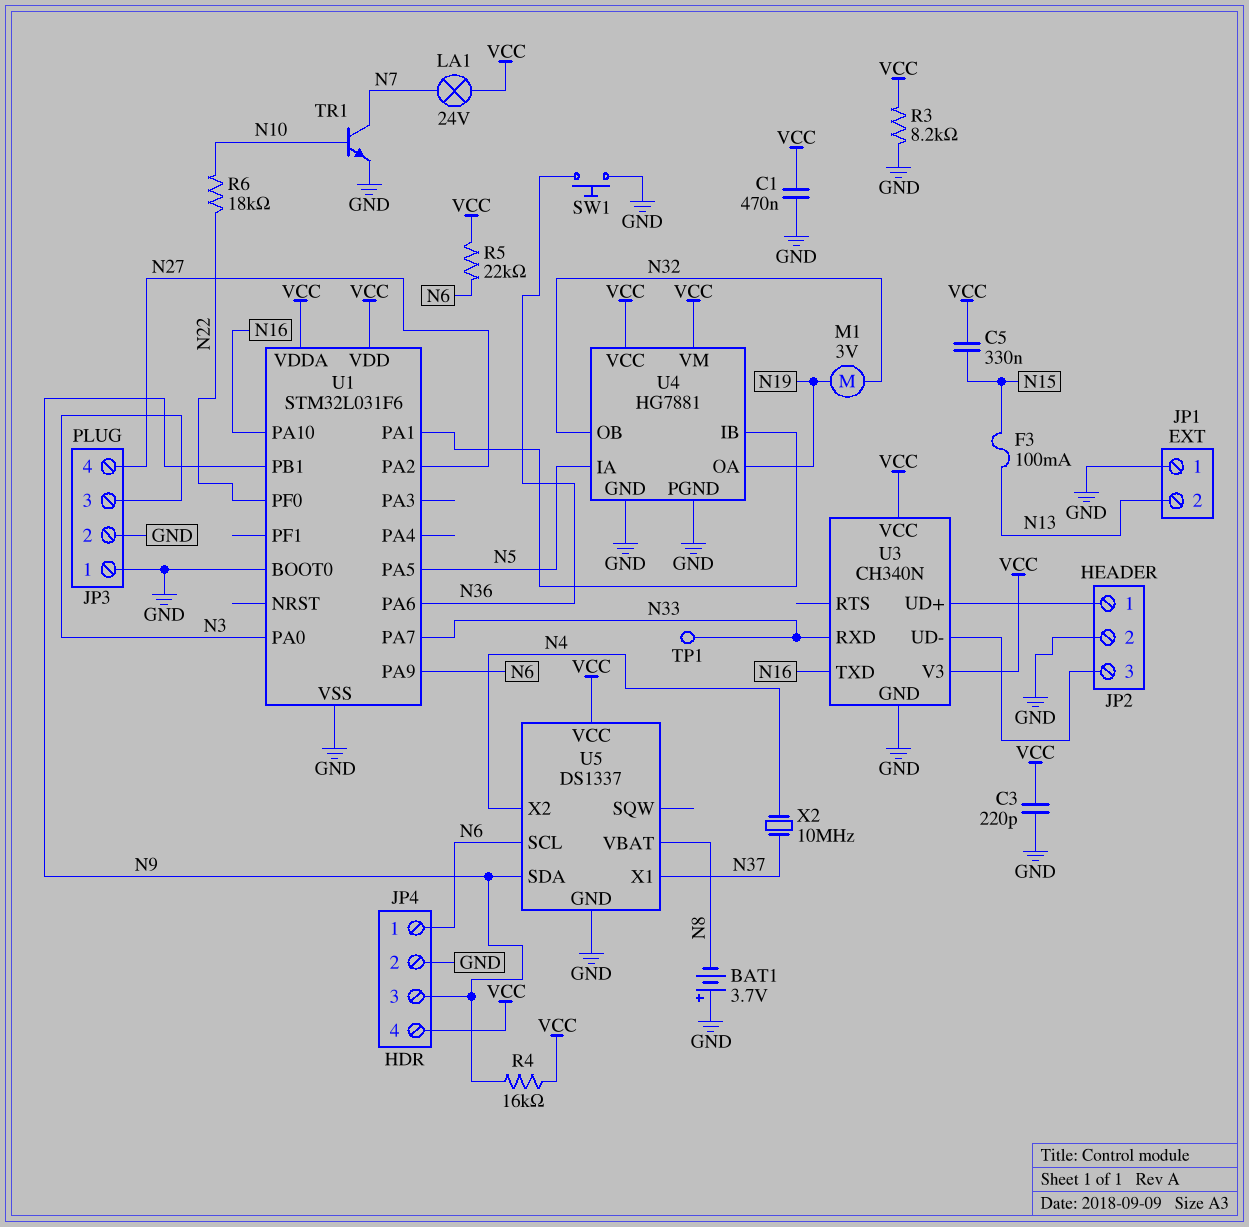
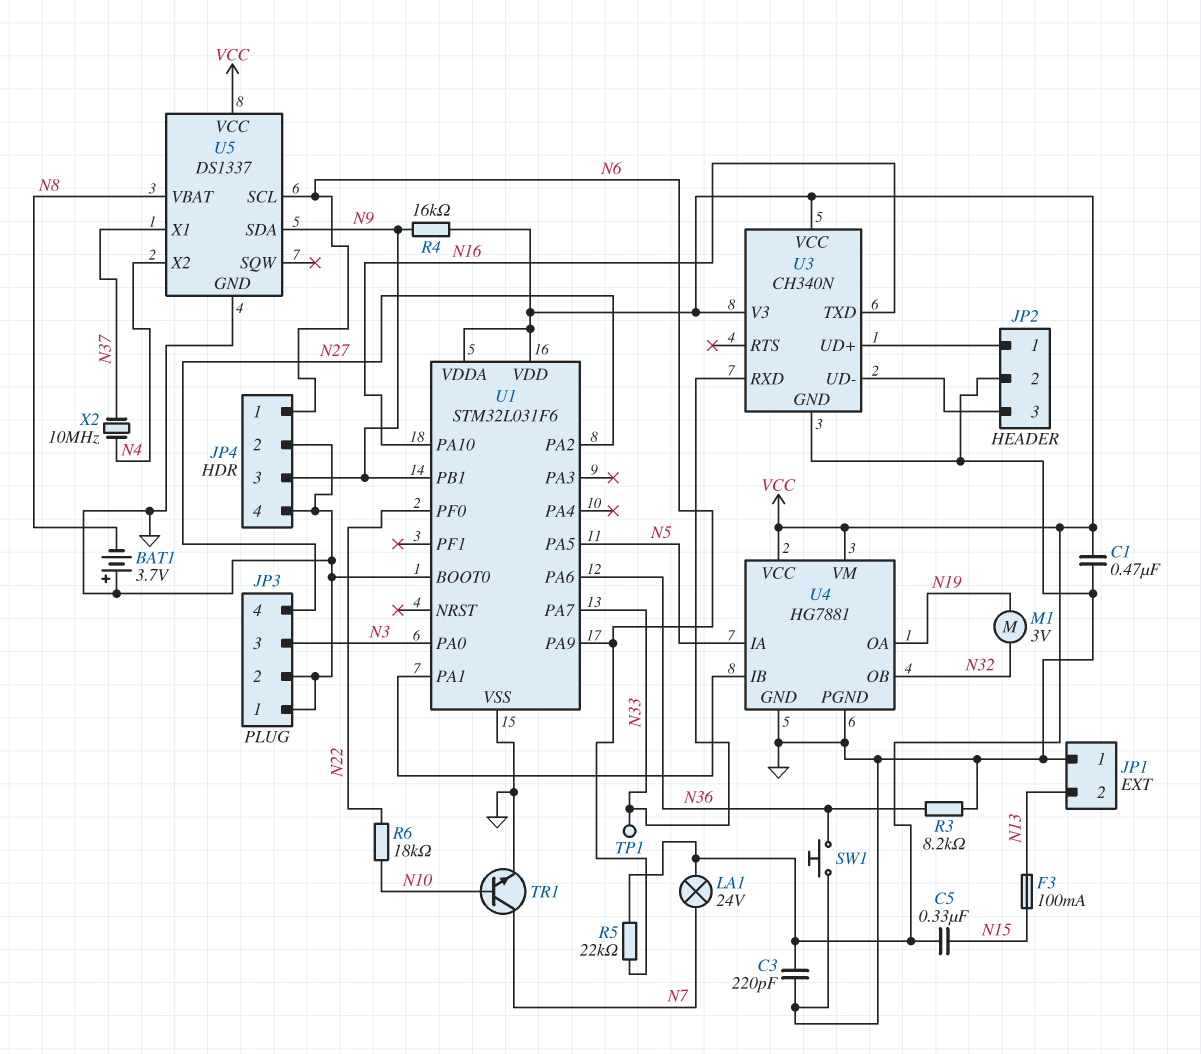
JP4 pin 4: VCC -> GND
R3: 8.2k (GND, VCC) -> 8.2k (GND, N36)

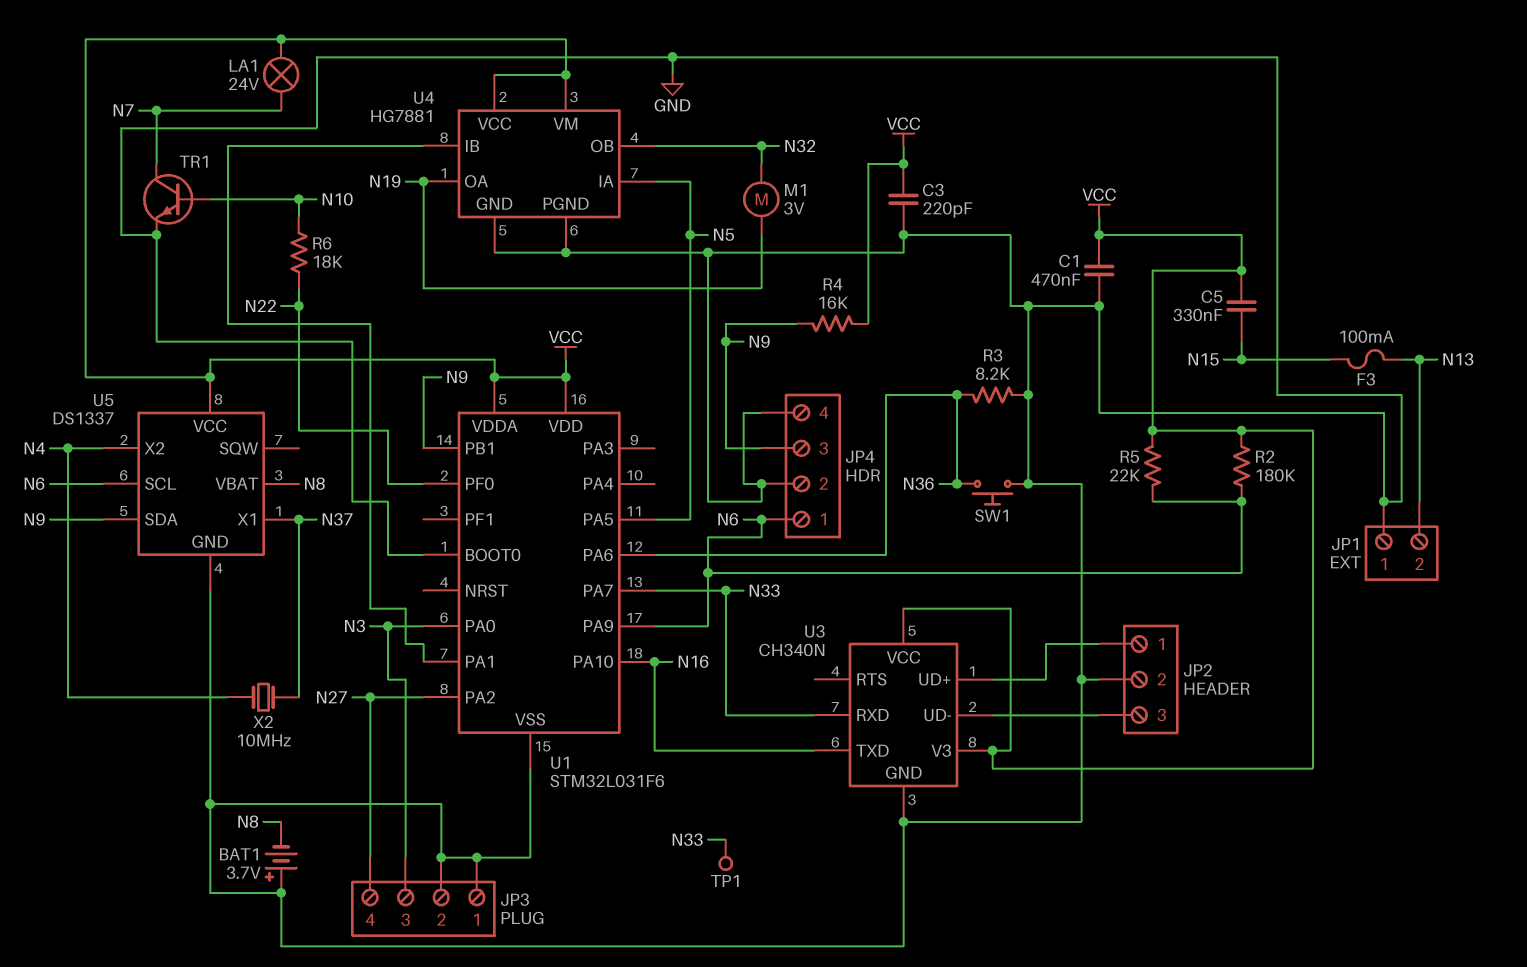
R2: none -> 180k (N6, VCC)

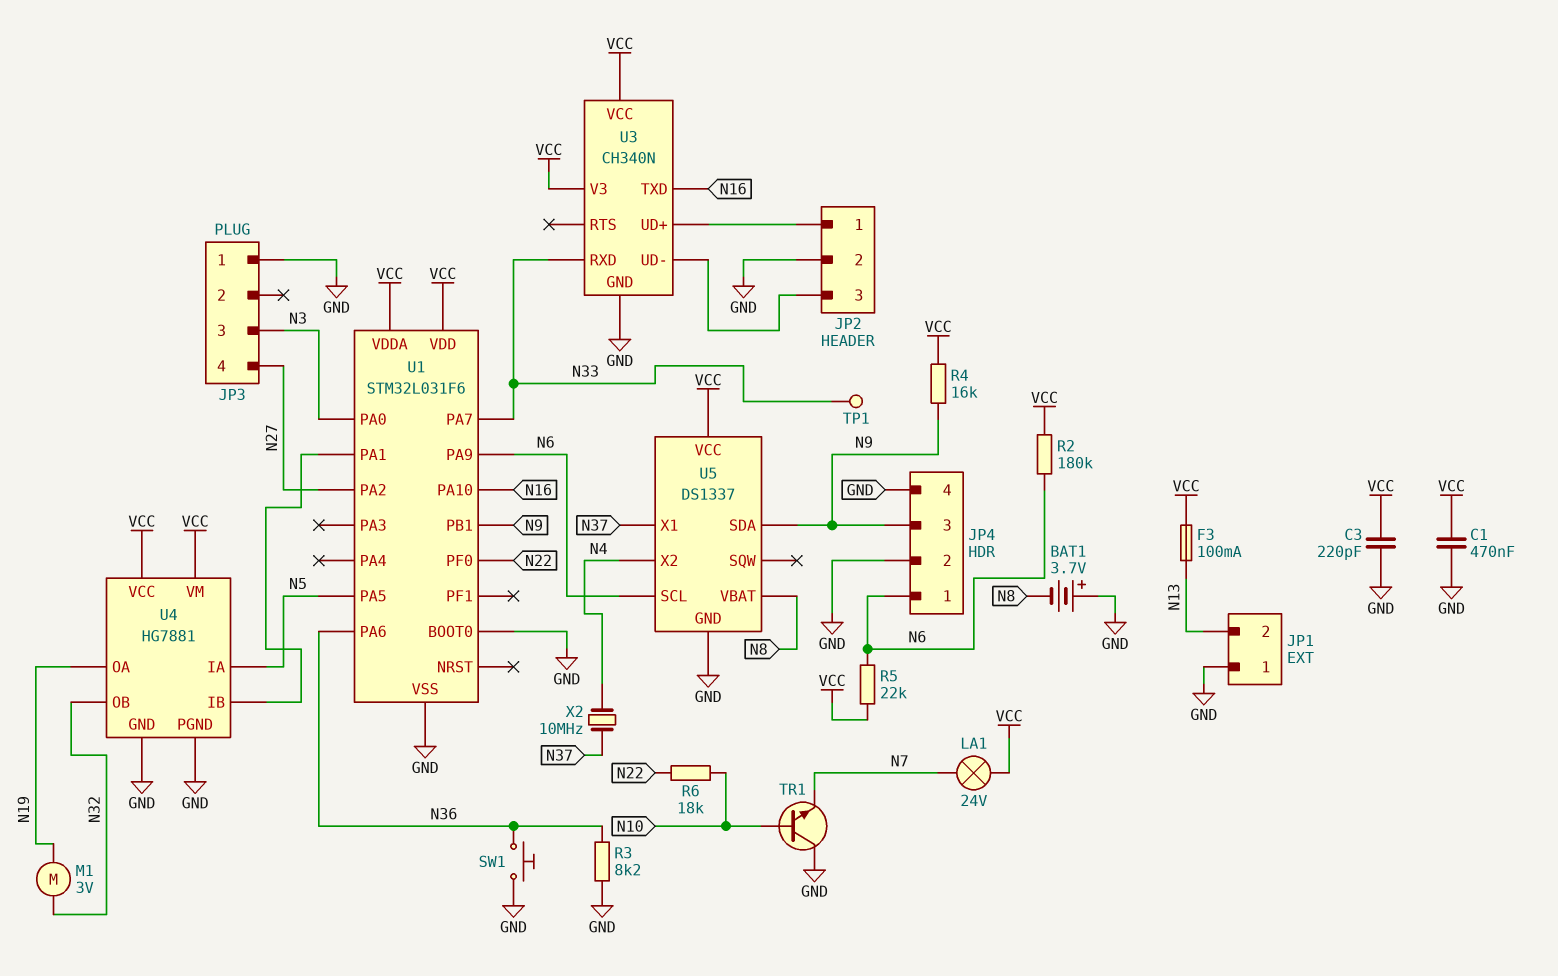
C5: 330nF (N15, VCC) -> none
F3: 100mA (N13, N15) -> 100mA (N13, VCC)
JP3 pin 2: GND -> none
TR1: NPN (B N10, C N7, E GND) -> NPN (B N10, C GND, E N7)

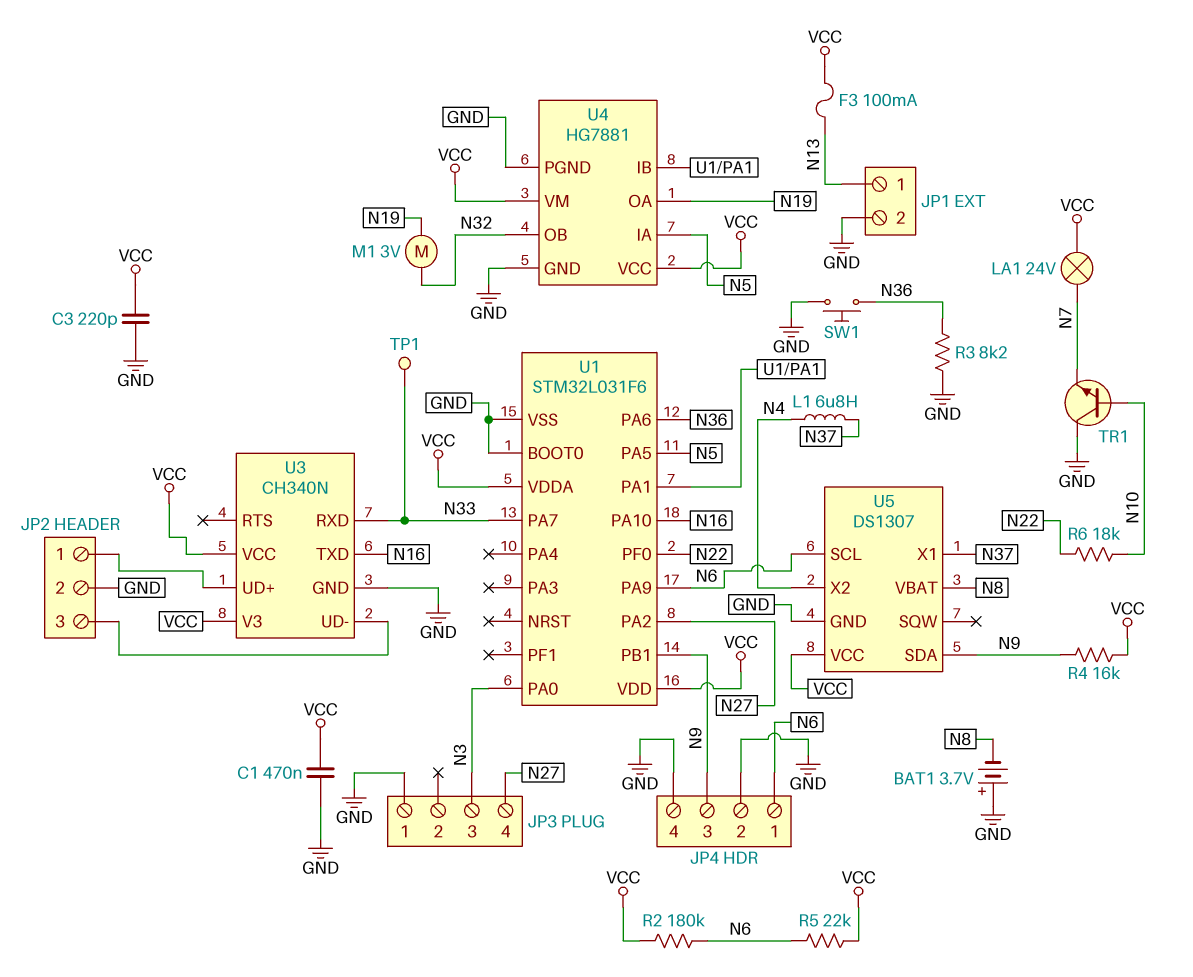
JP1 pin 1: GND -> N13
JP1 pin 2: N13 -> GND
L1: none -> 6.8uH (N4, N37)
U5: DS1337 -> DS1307
X2: 10MHz (N4, N37) -> none

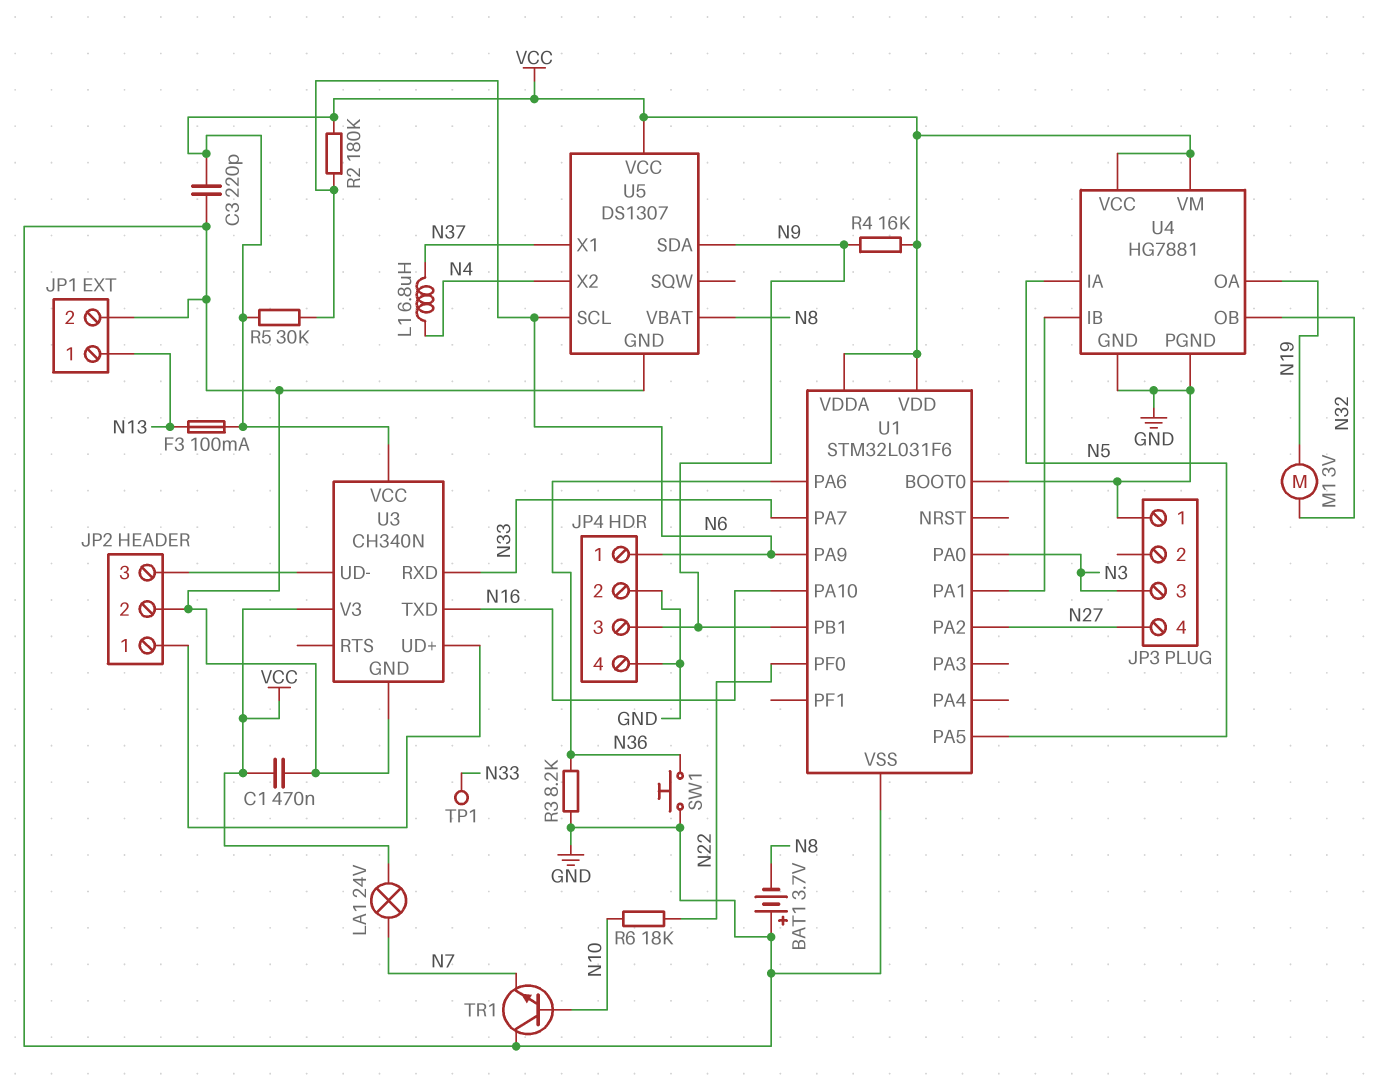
R5: 22k (N6, VCC) -> 30k (N6, VCC)

